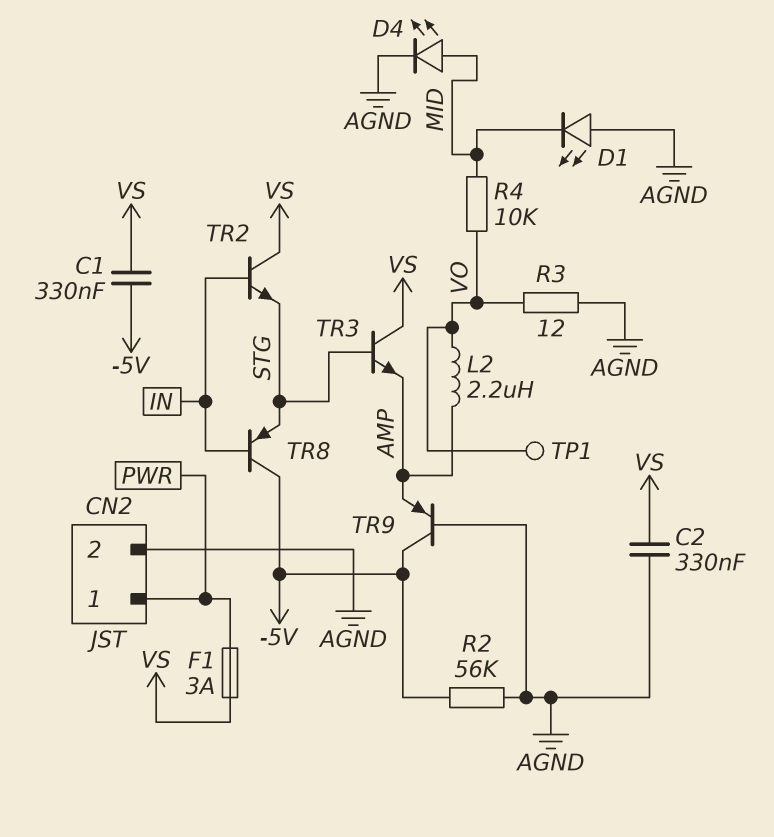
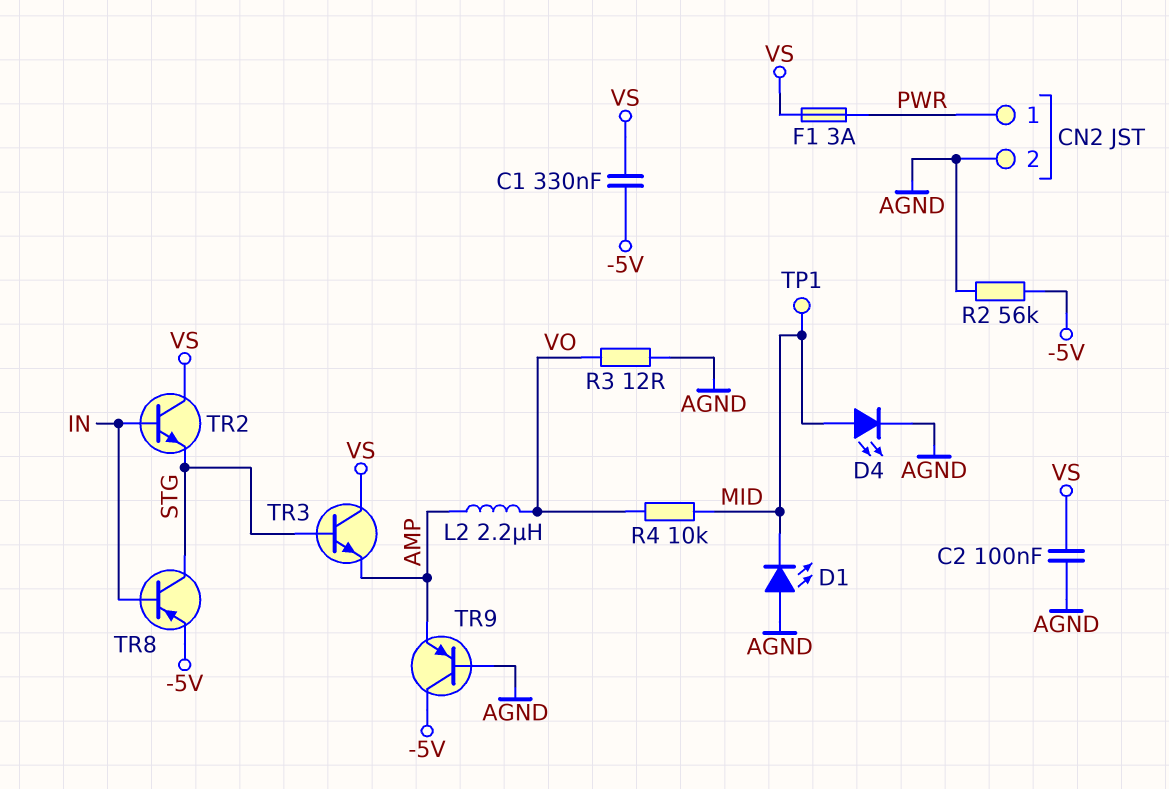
C2: 330nF (AGND, VS) -> 100nF (AGND, VS)
TP1: test point (VO) -> test point (MID)
TR8: PNP (B IN, C -5V, E STG) -> PNP (B IN, C STG, E -5V)

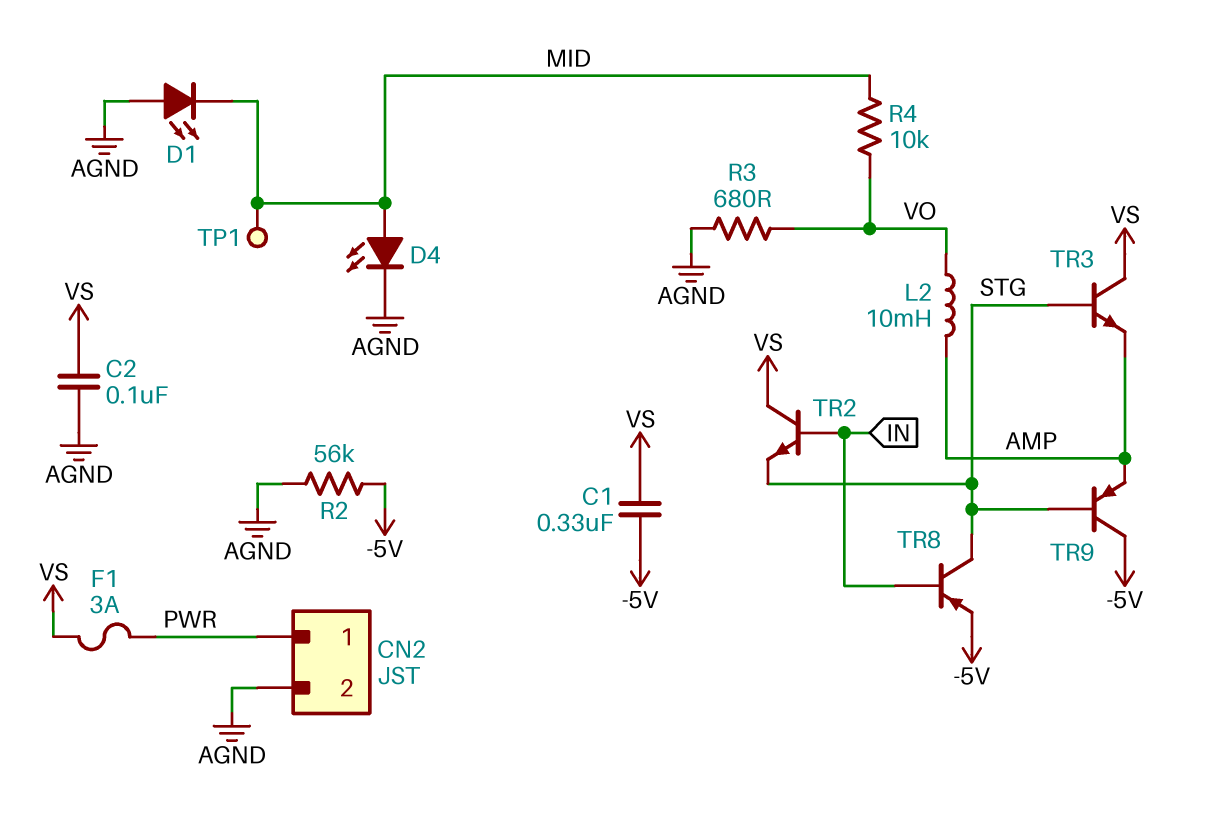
L2: 2.2uH (AMP, VO) -> 10mH (AMP, VO)
R3: 12 (AGND, VO) -> 680 (AGND, VO)
TR9: PNP (B AGND, C -5V, E AMP) -> PNP (B STG, C -5V, E AMP)

